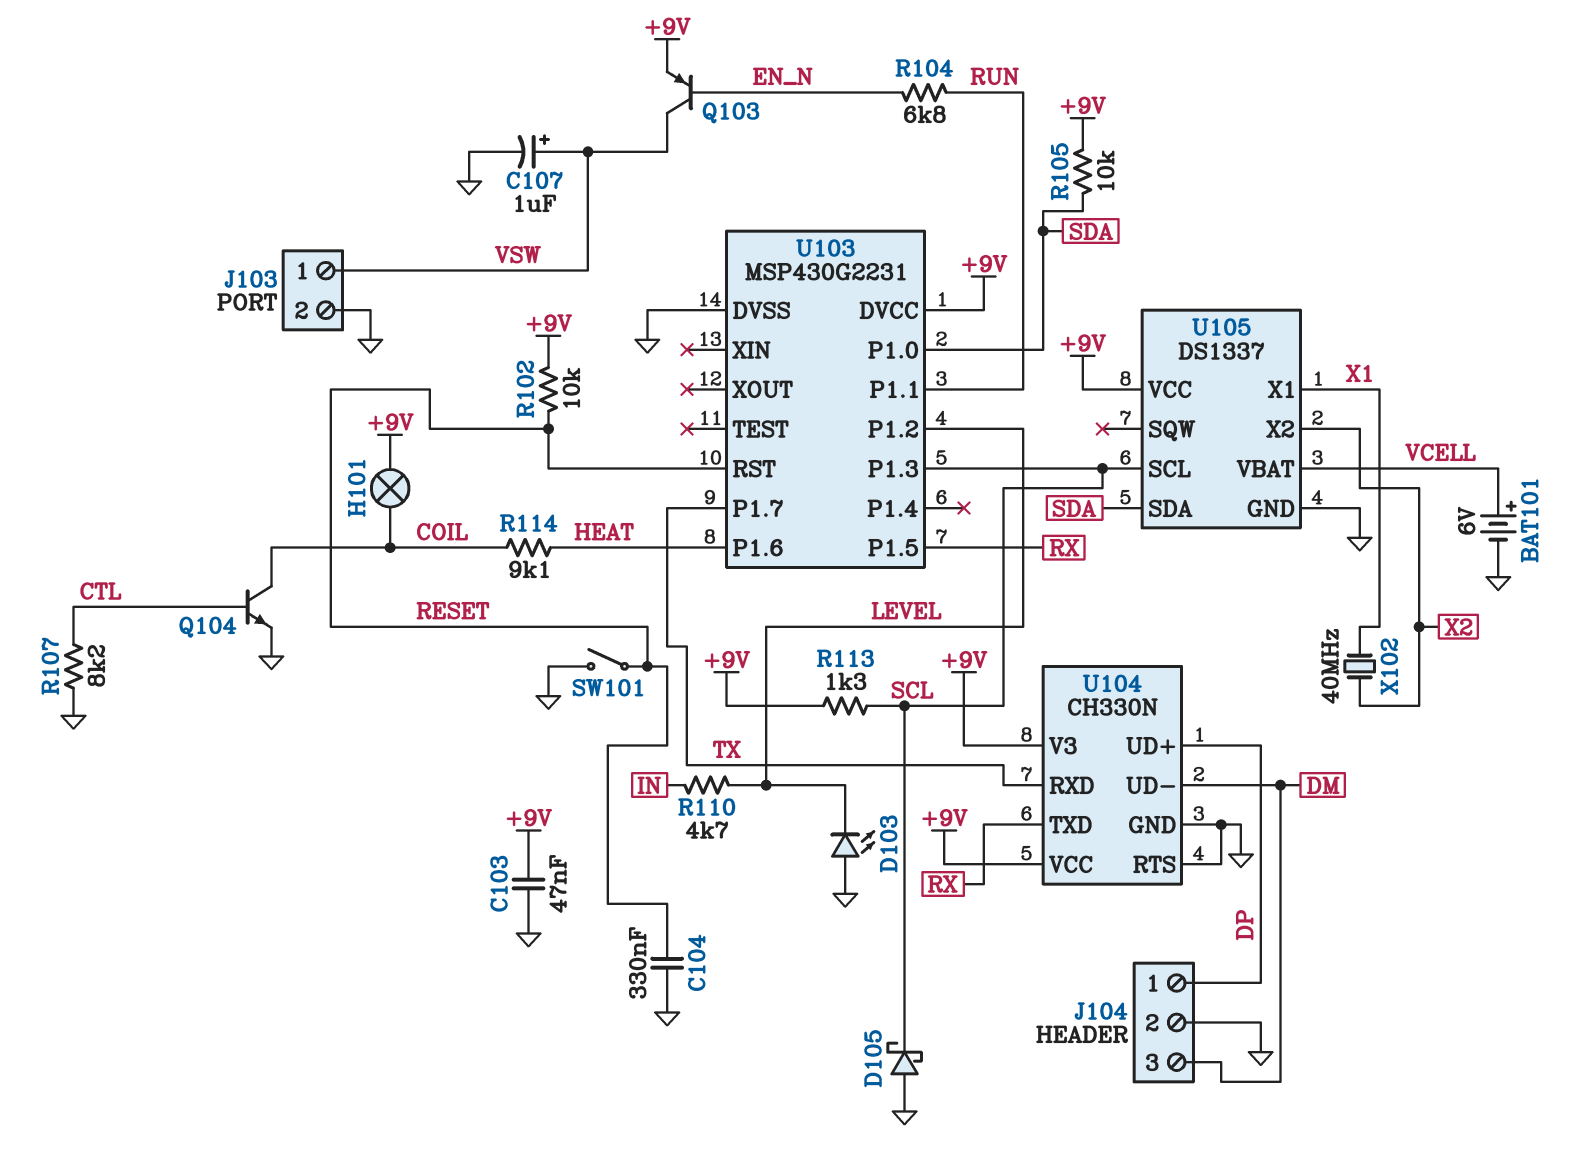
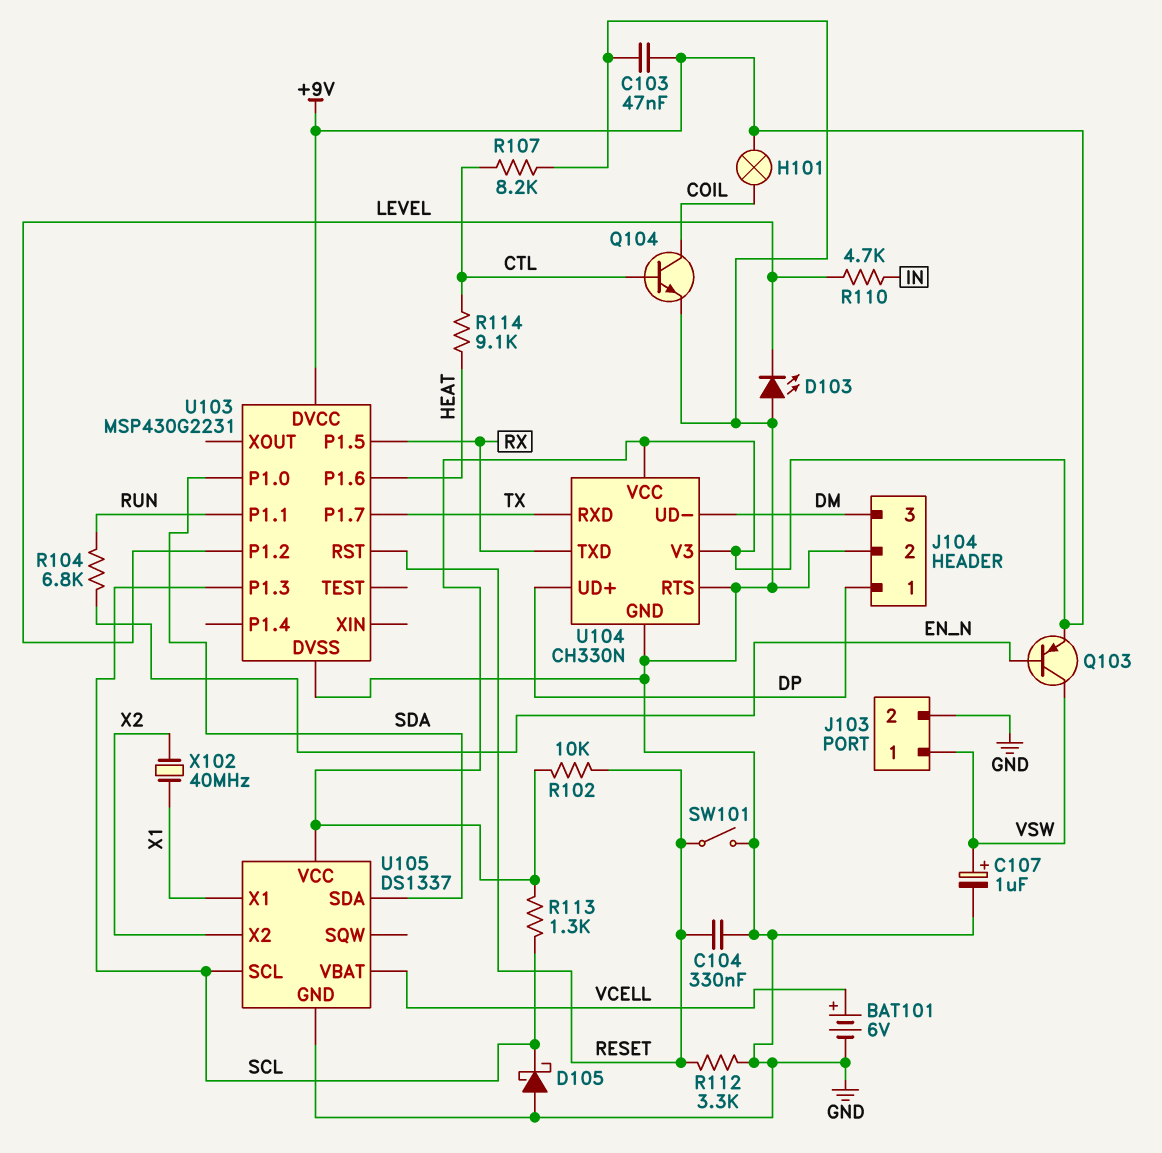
R105: 10k (+9V, SDA) -> none
R112: none -> 3.3k (GND, RESET)
R114: 9.1k (COIL, HEAT) -> 9.1k (CTL, HEAT)

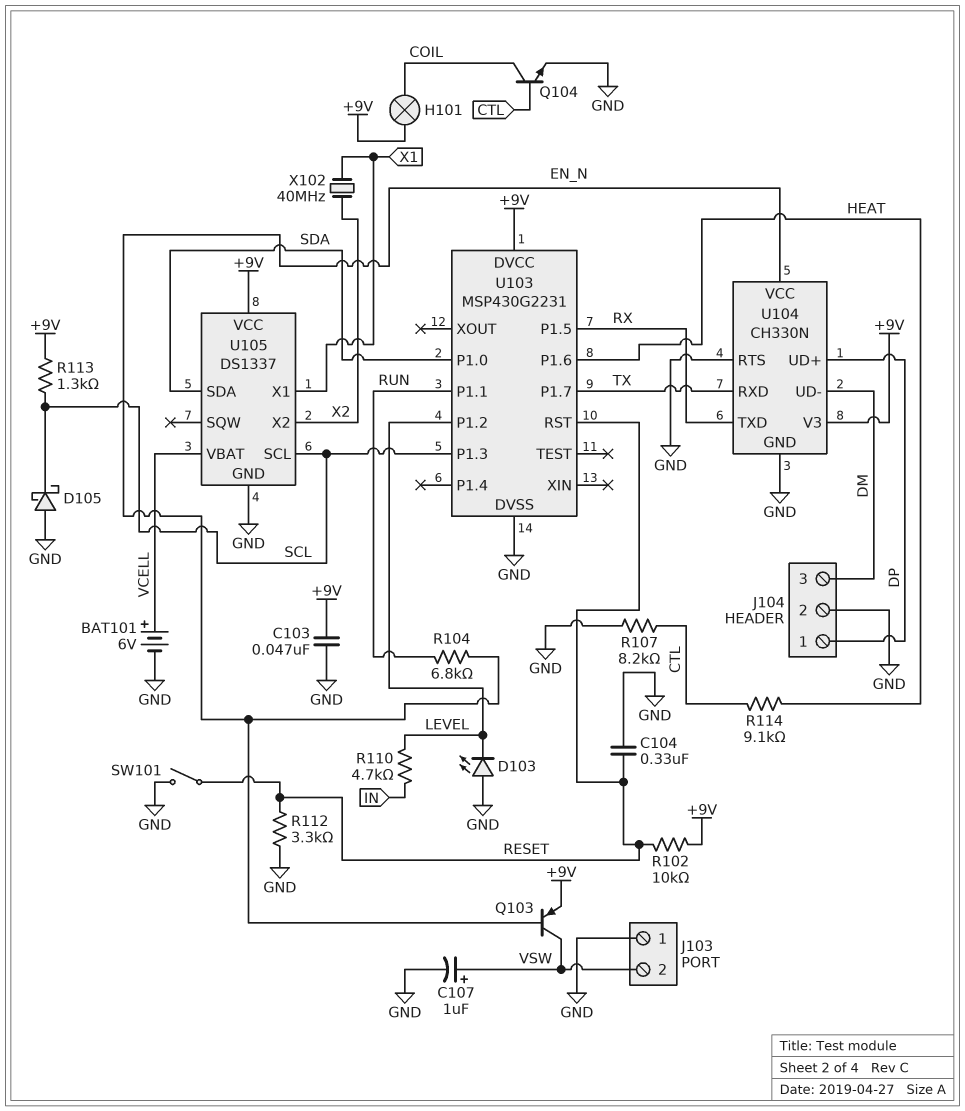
J103 pin 1: VSW -> GND
J103 pin 2: GND -> VSW
U104 pin VCC: +9V -> EN_N

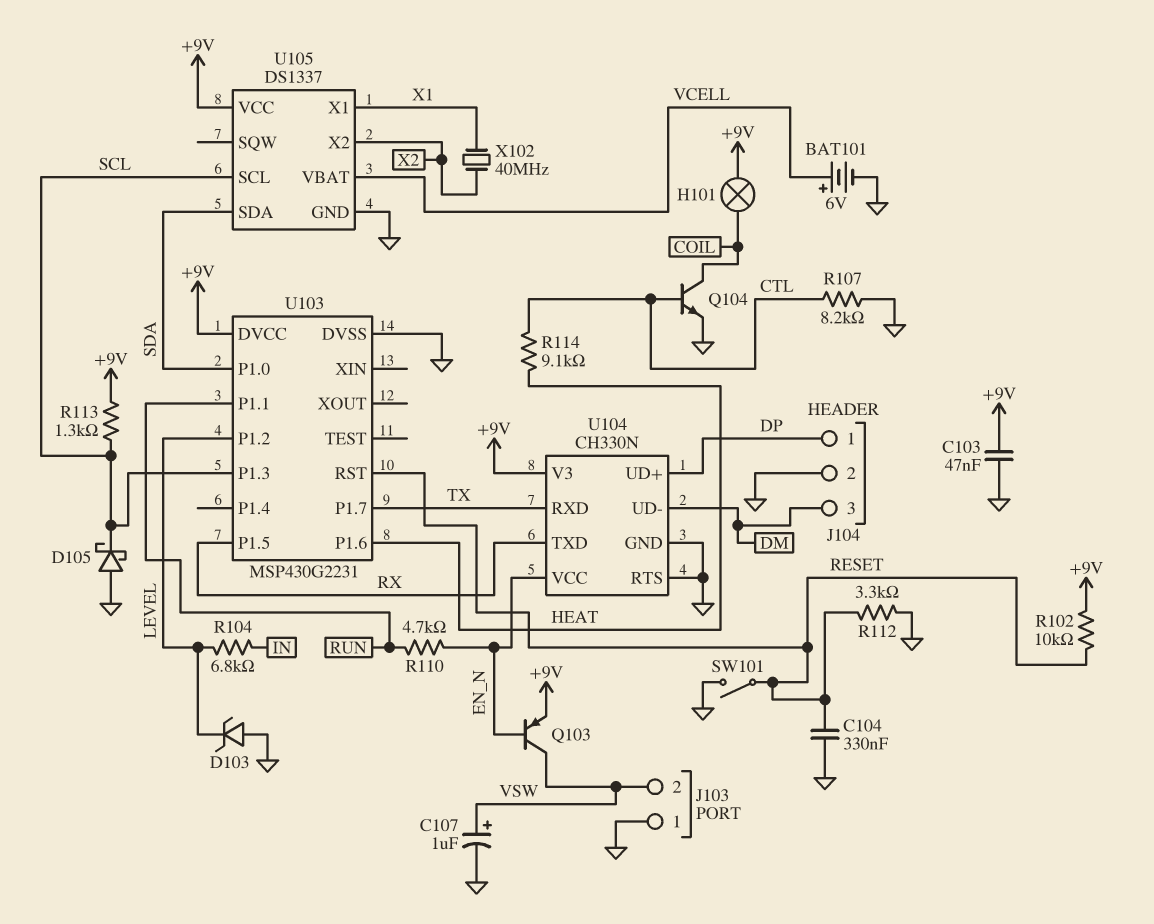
D103: LED (A GND, K LEVEL) -> zener (A GND, K LEVEL)
R104: 6.8k (EN_N, RUN) -> 6.8k (IN, LEVEL)
R110: 4.7k (IN, LEVEL) -> 4.7k (EN_N, RUN)

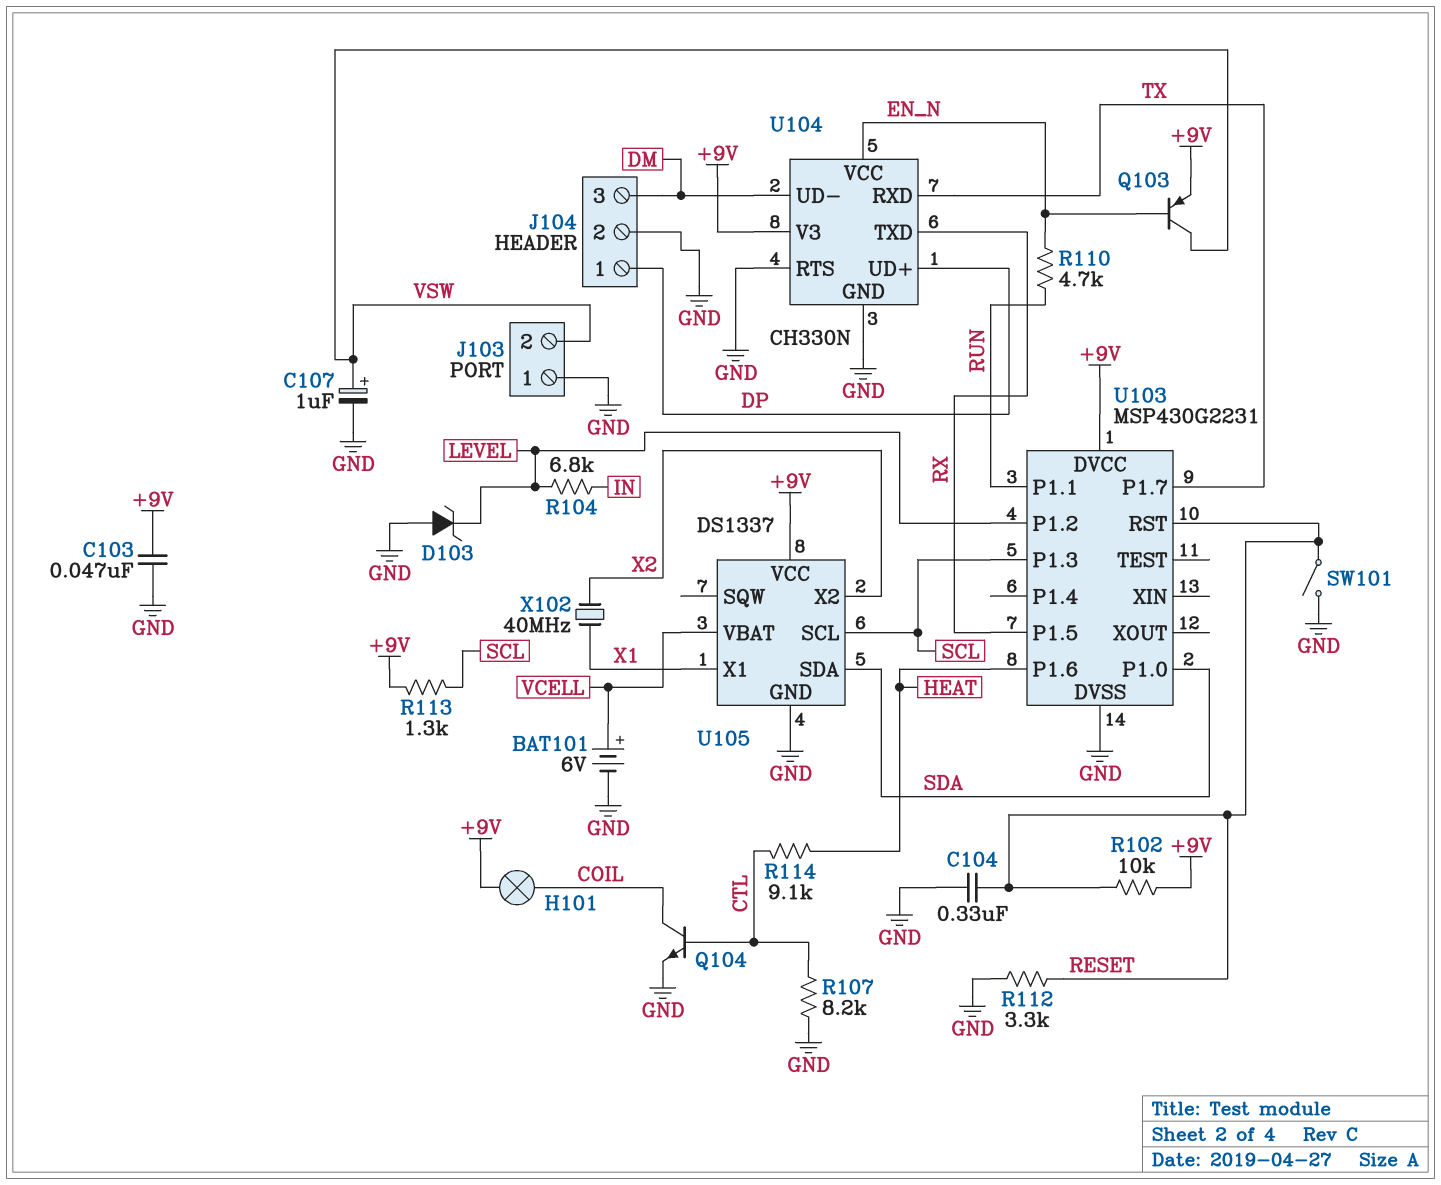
D105: schottky (A GND, K SCL) -> none

